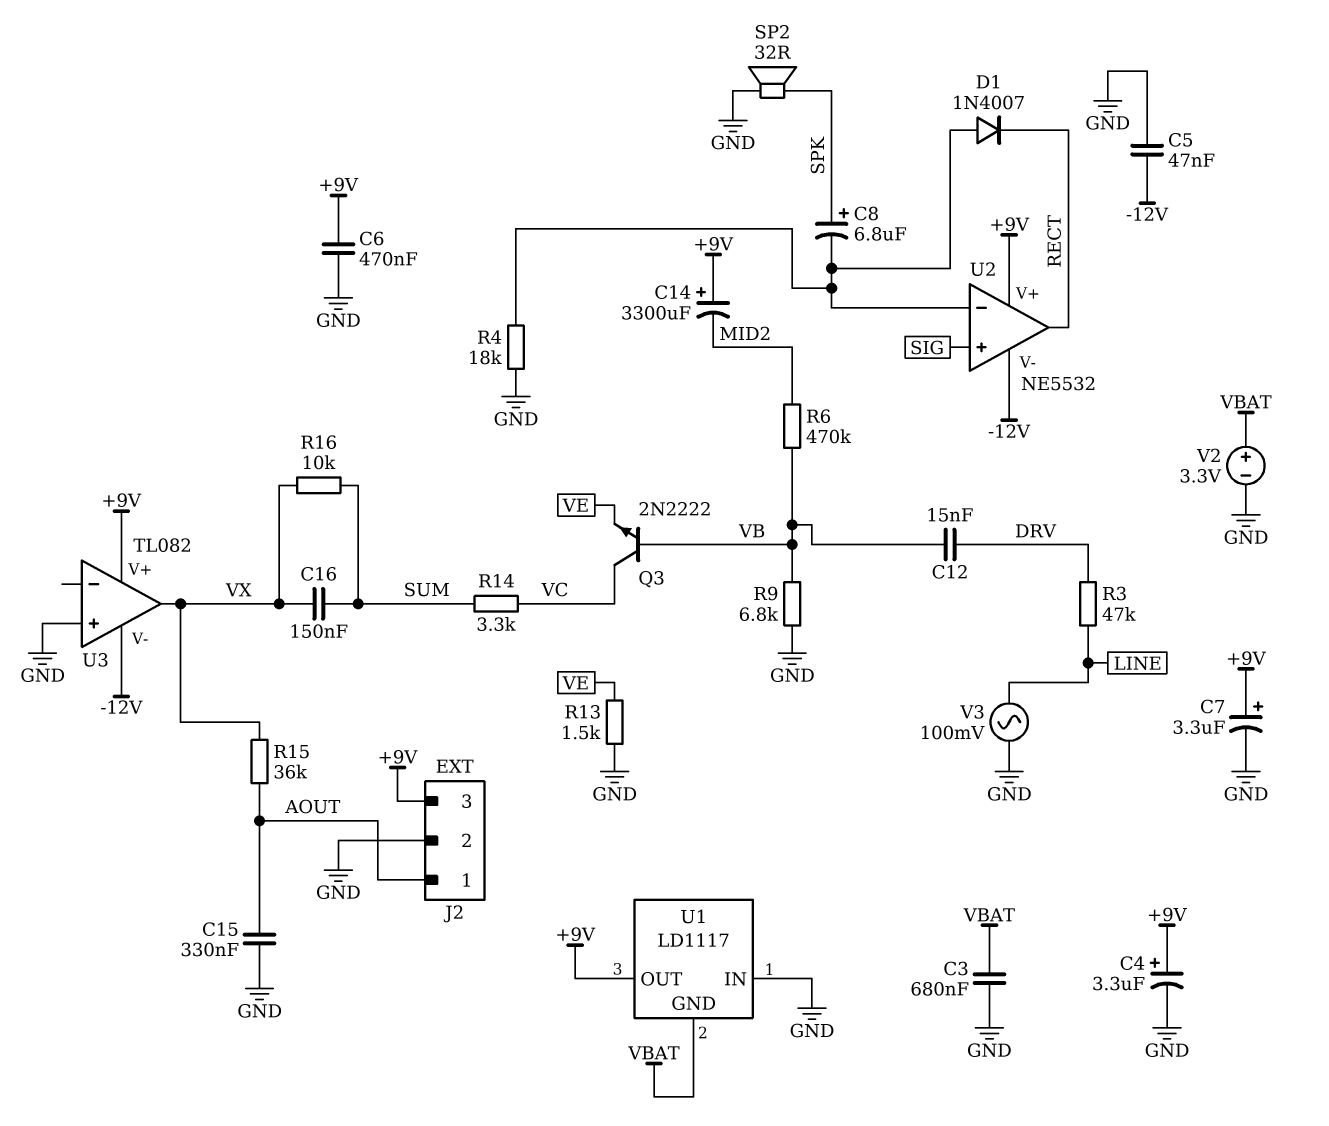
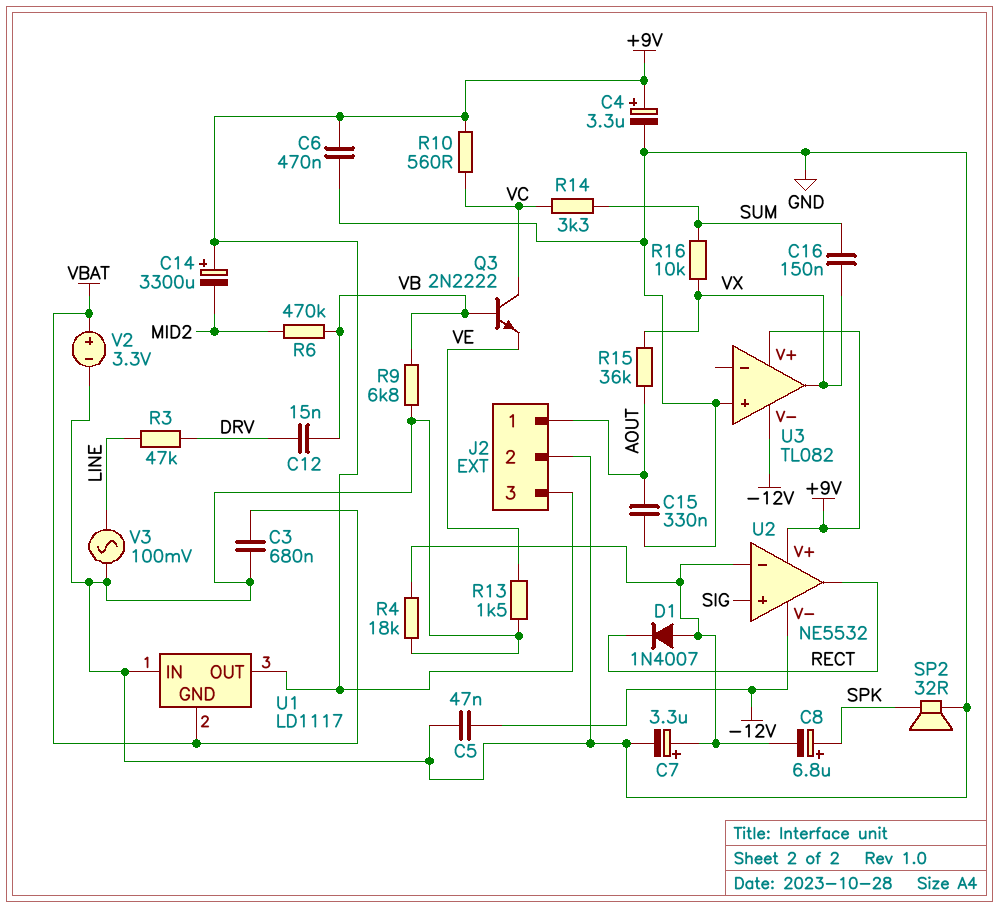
C7: 3.3uF (plus +9V, minus GND) -> 3.3uF (plus U2/in-, minus GND)
R10: none -> 560 (+9V, VC)

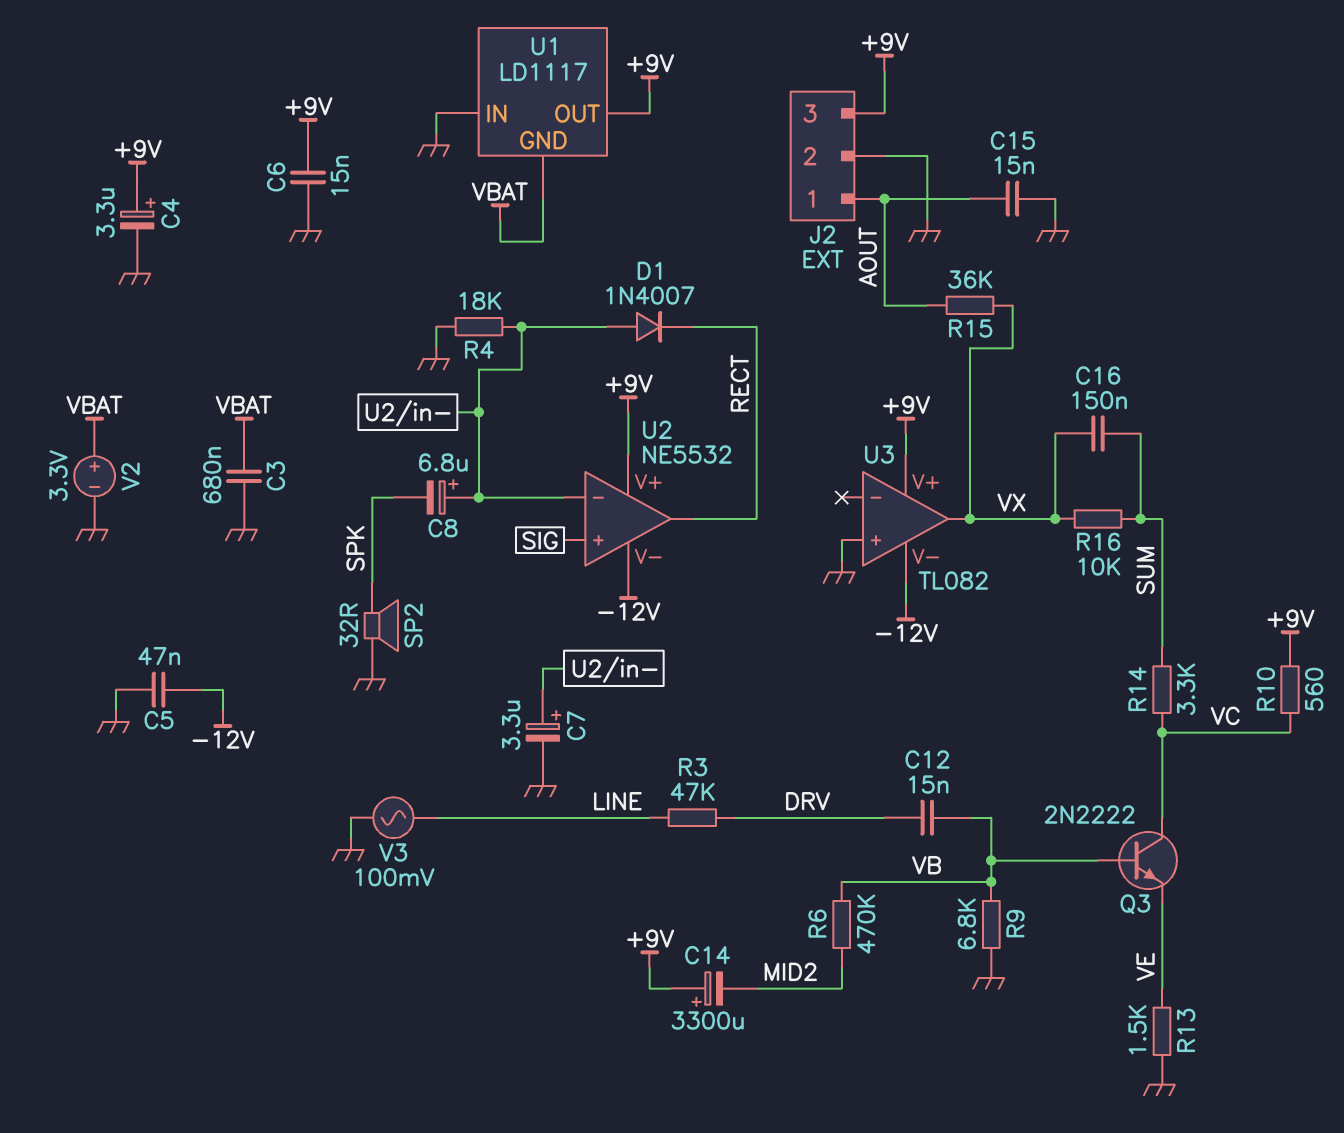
C6: 470nF (+9V, GND) -> 15nF (+9V, GND)
C8: 6.8uF (plus SPK, minus U2/in-) -> 6.8uF (plus U2/in-, minus SPK)
C15: 330nF (AOUT, GND) -> 15nF (AOUT, GND)

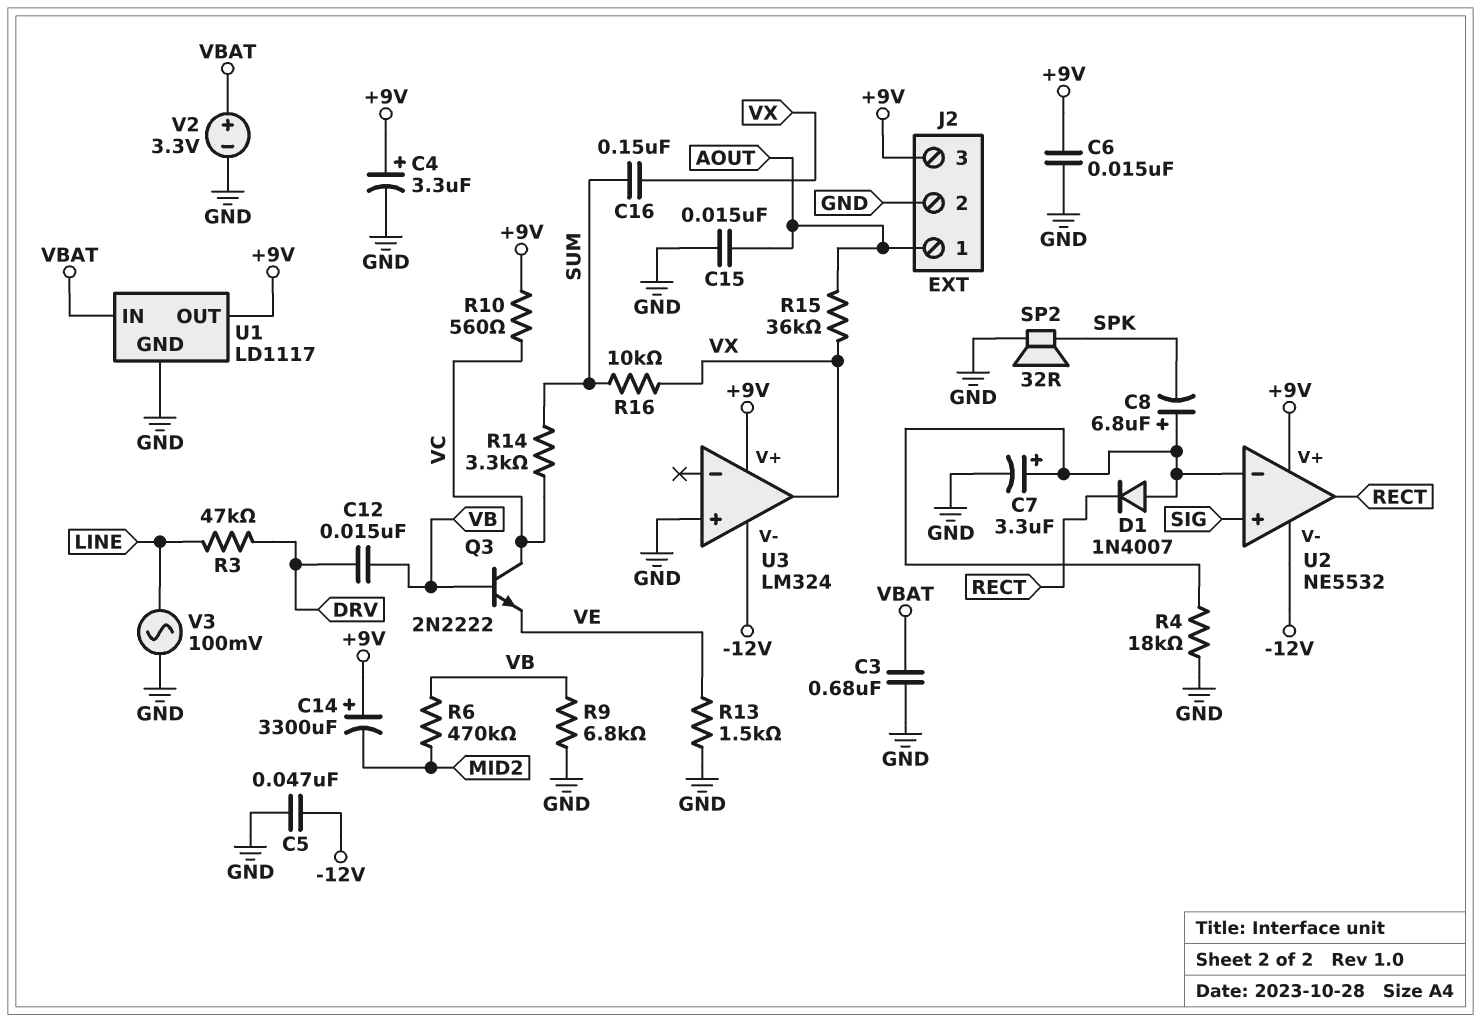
U1 pin GND: VBAT -> GND
U1 pin IN: GND -> VBAT
U3: TL082 -> LM324

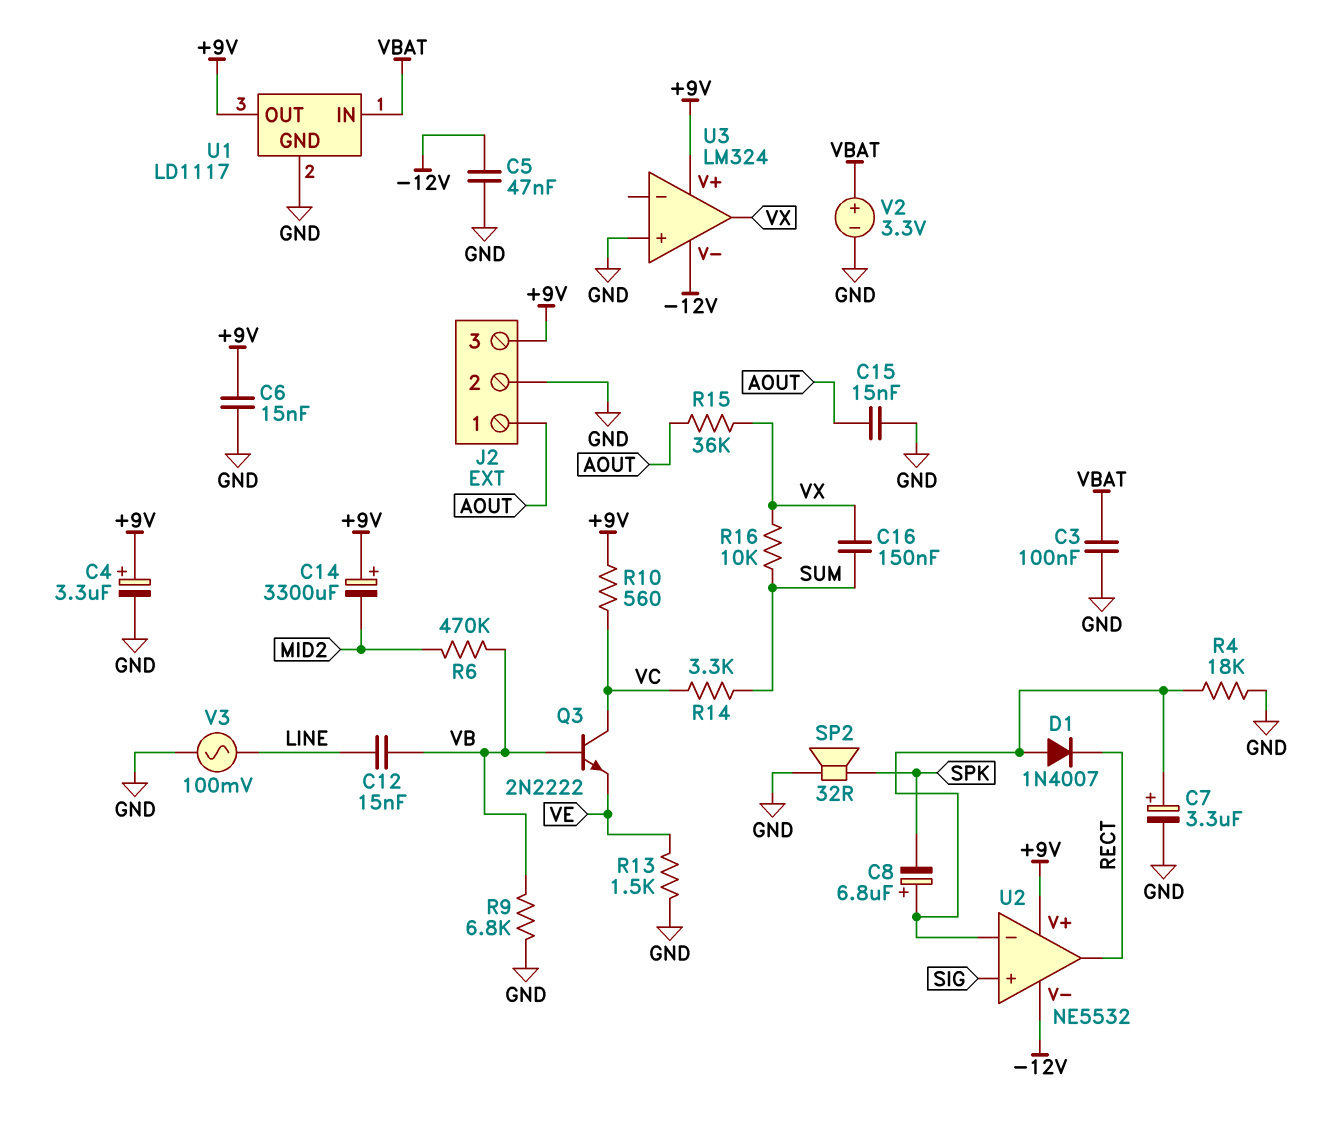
C3: 680nF (GND, VBAT) -> 100nF (GND, VBAT)
C12: 15nF (DRV, VB) -> 15nF (LINE, VB)
R3: 47k (DRV, LINE) -> none

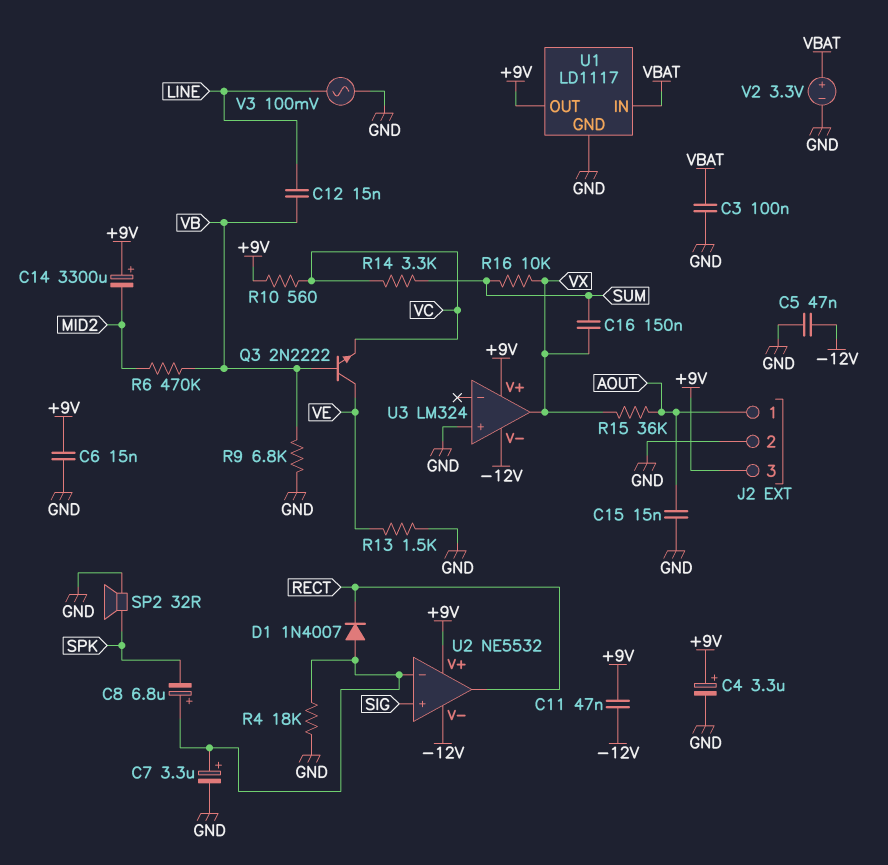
C11: none -> 47nF (+9V, -12V)
Q3: NPN 2N2222 (B VB, C VC, E VE) -> NPN 2N2222 (B VB, C VE, E VC)

